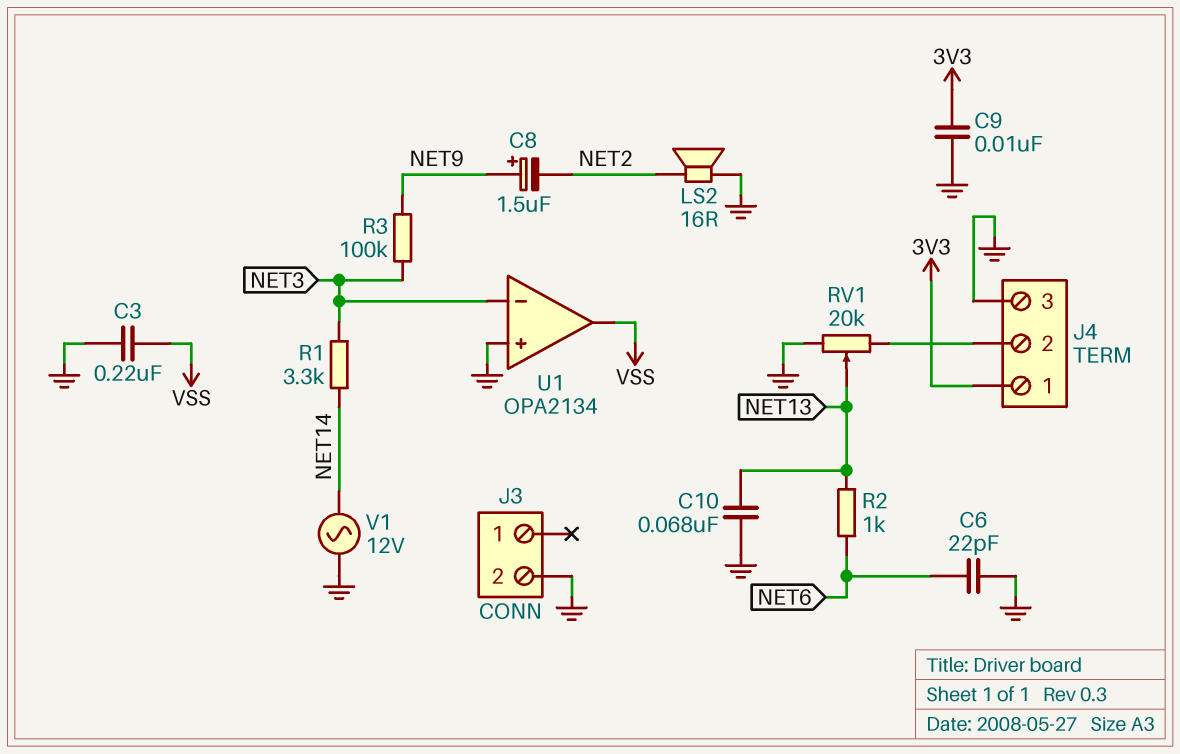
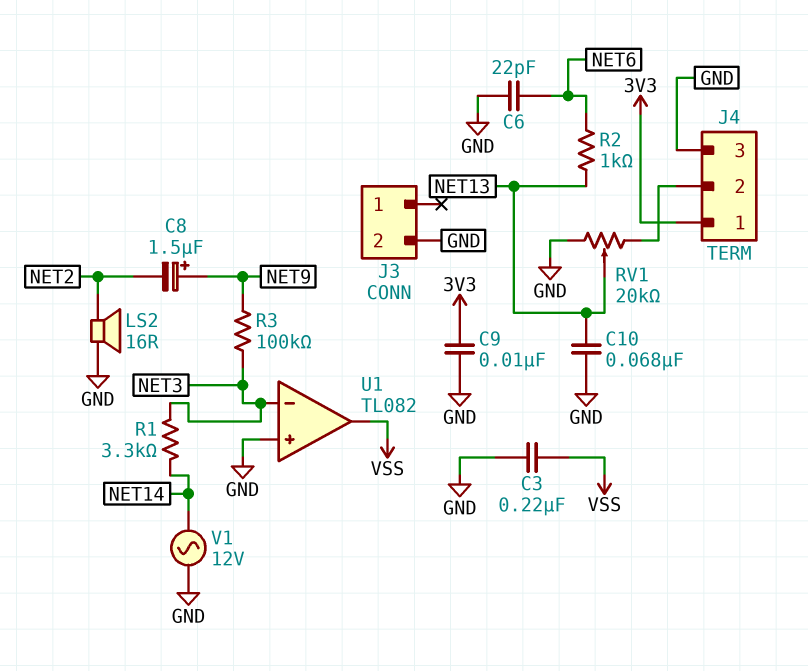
U1: OPA2134 -> TL082

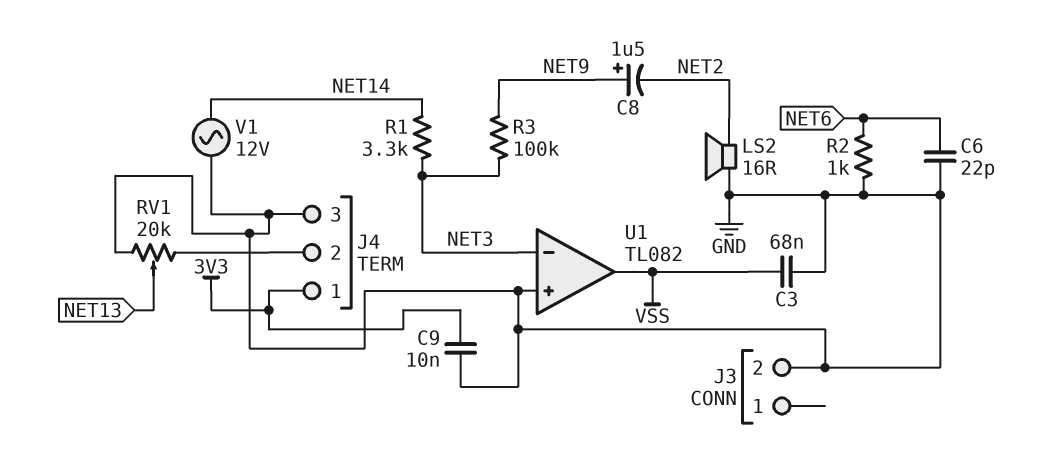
C3: 220nF (GND, VSS) -> 68nF (GND, VSS)
C10: 68nF (GND, NET13) -> none
R2: 1k (NET6, NET13) -> 1k (GND, NET6)

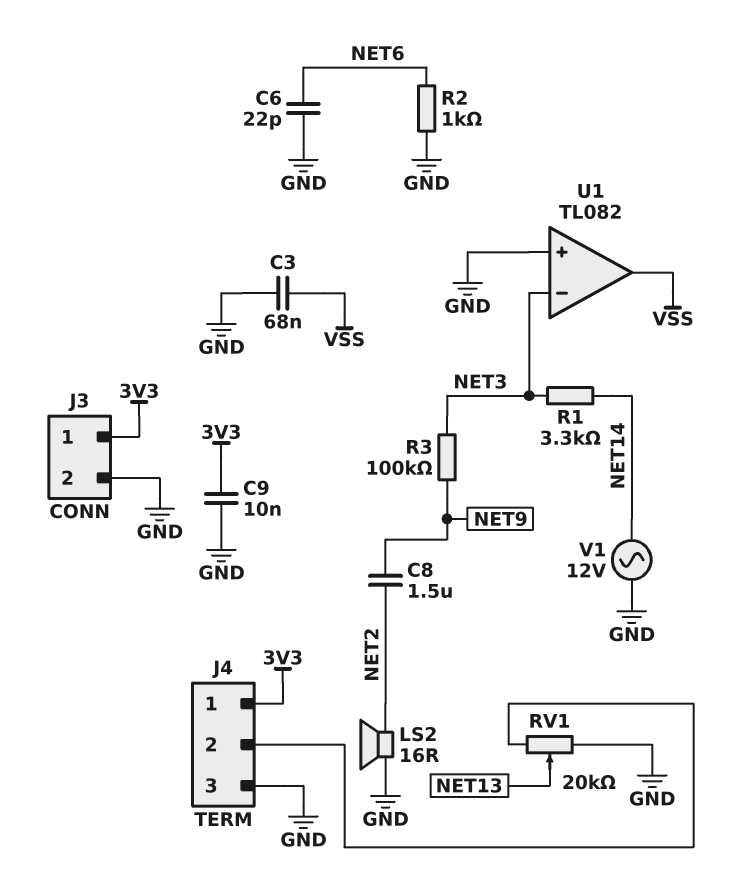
C8: 1.5uF (plus NET9, minus NET2) -> 1.5uF (NET2, NET9)
J3 pin 1: none -> 3V3

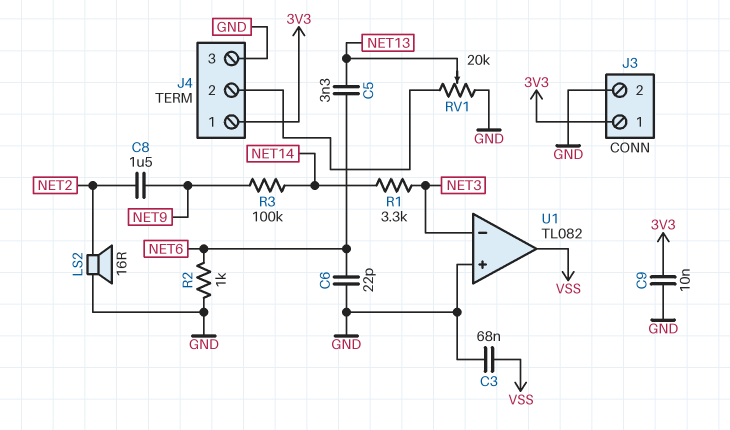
C5: none -> 3.3nF (NET6, NET13)
R3: 100k (NET3, NET9) -> 100k (NET9, NET14)
V1: AC 12V (GND, NET14) -> none

